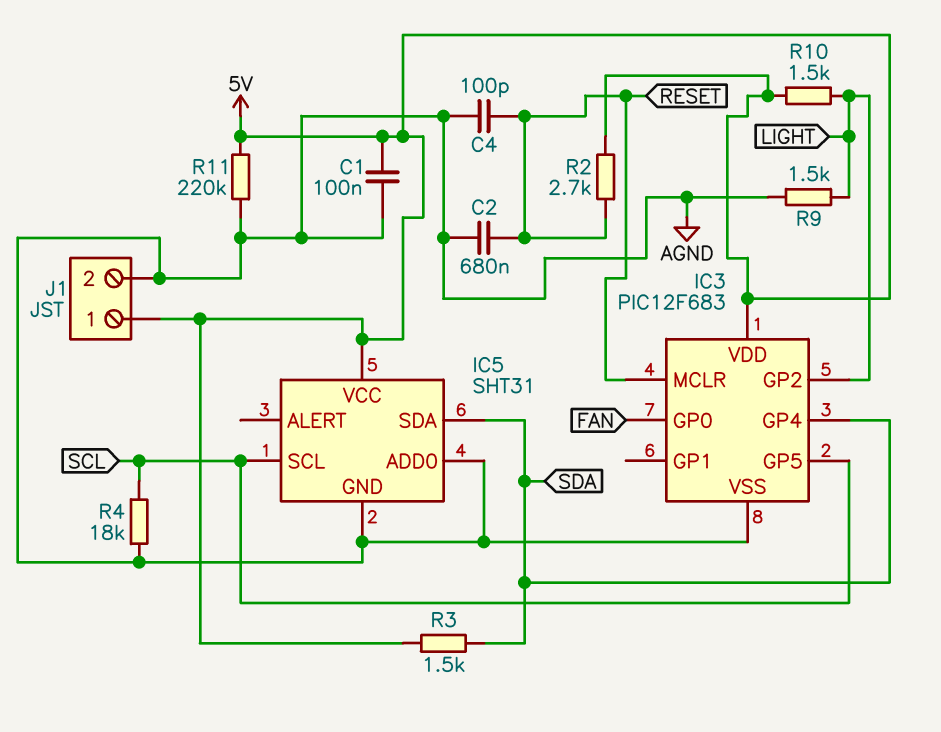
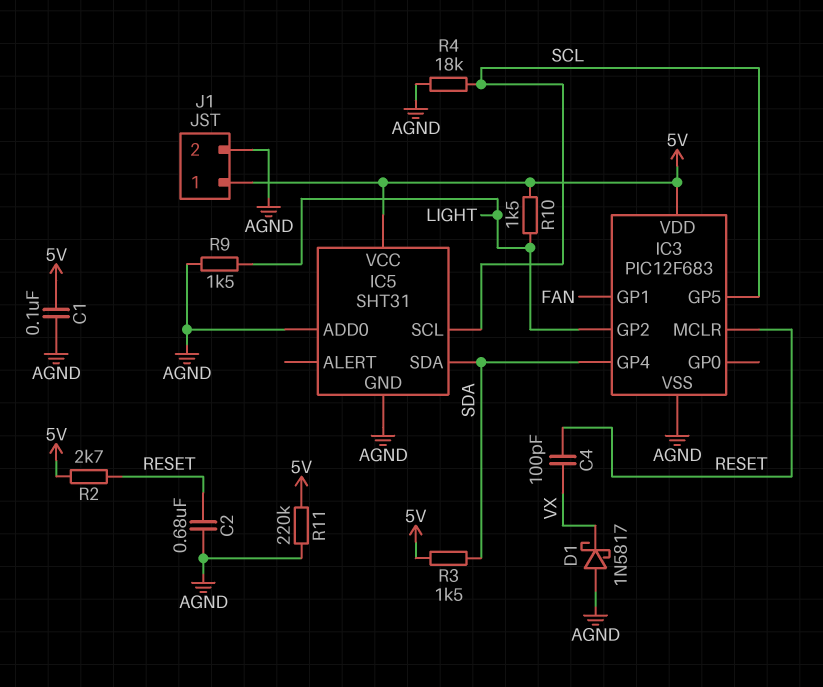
C4: 100pF (AGND, RESET) -> 100pF (RESET, VX)
D1: none -> schottky 1N5817 (A AGND, K VX)
IC3 pin GP0: FAN -> none
IC3 pin GP1: none -> FAN

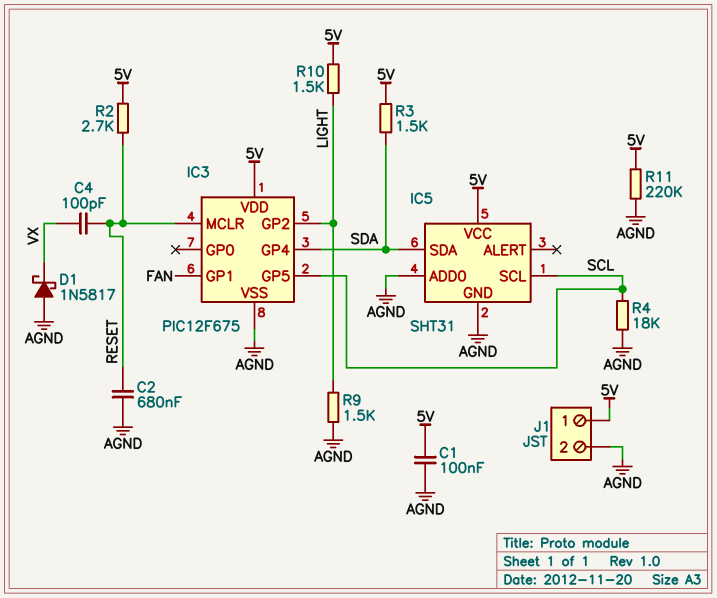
IC3: PIC12F683 -> PIC12F675

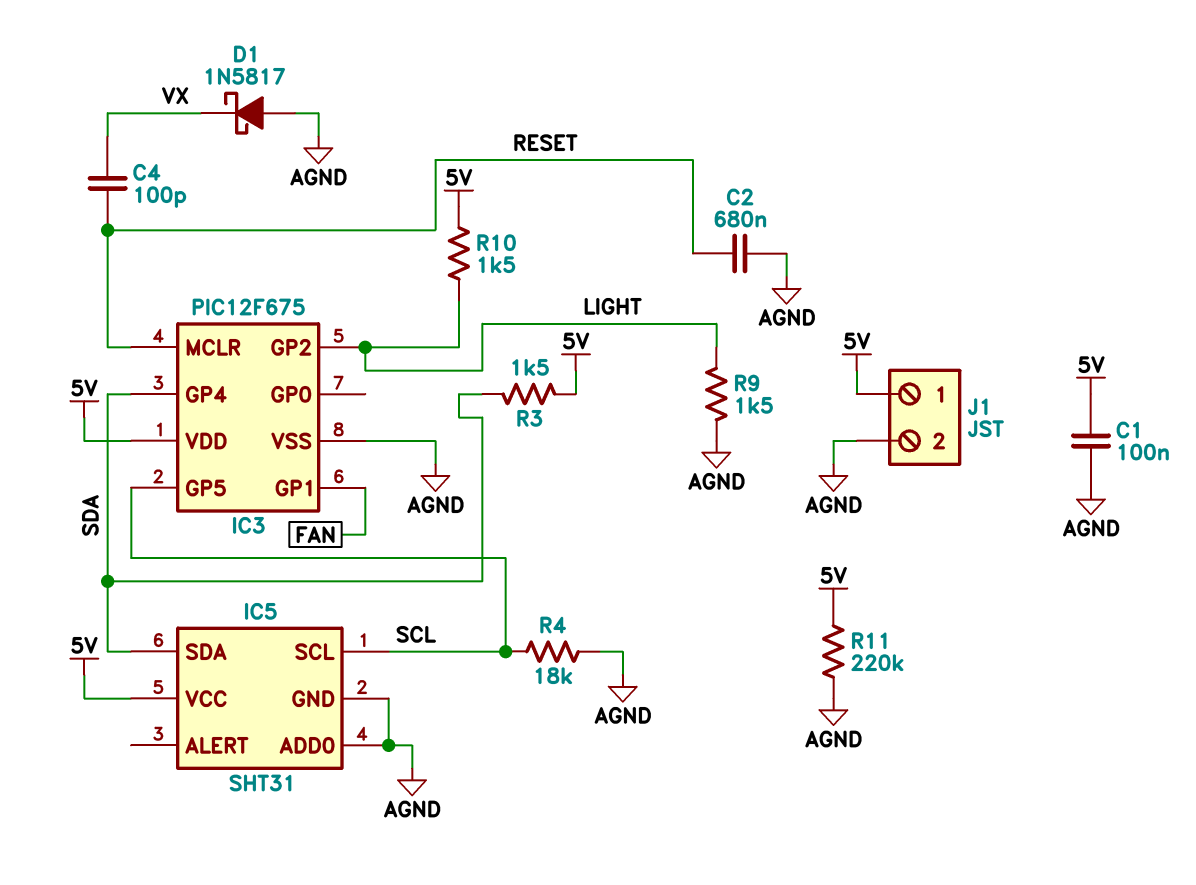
R2: 2.7k (5V, RESET) -> none

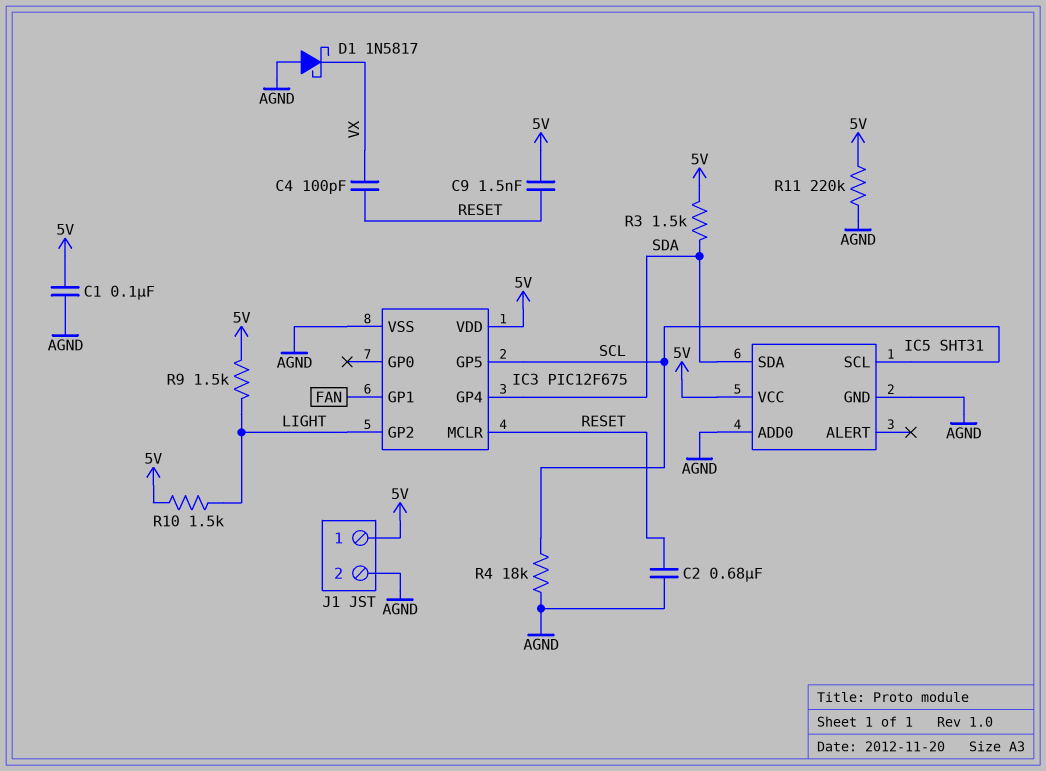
C9: none -> 1.5nF (5V, RESET)
R9: 1.5k (AGND, LIGHT) -> 1.5k (5V, LIGHT)

